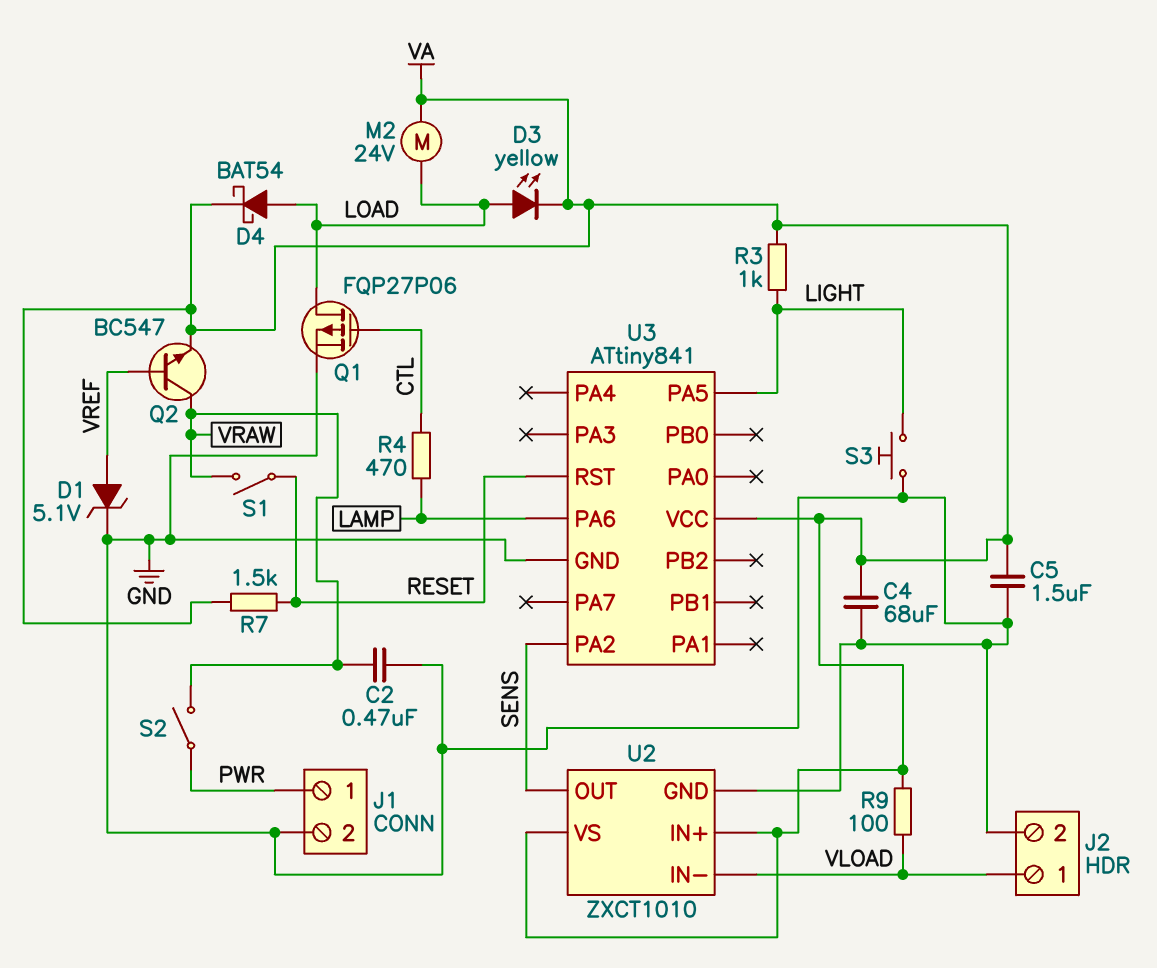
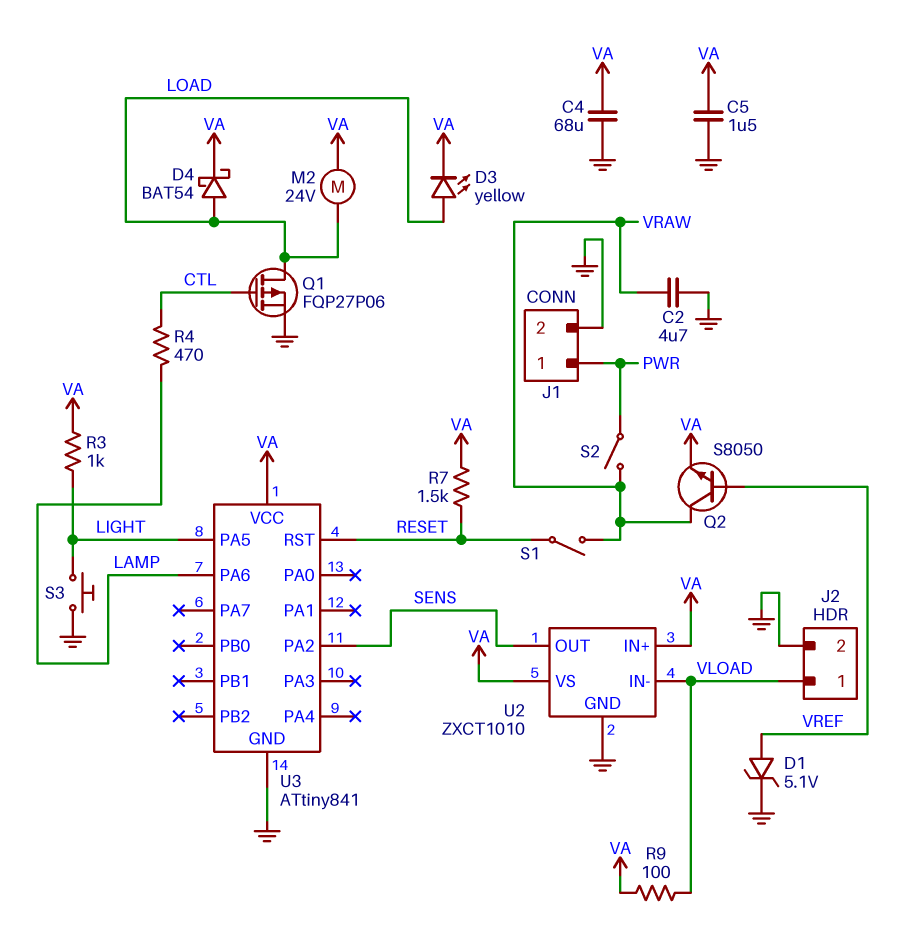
C2: 470nF (GND, VRAW) -> 4.7uF (GND, VRAW)
Q2: NPN BC547 (B VREF, C VRAW, E VA) -> NPN S8050 (B VREF, C VRAW, E VA)

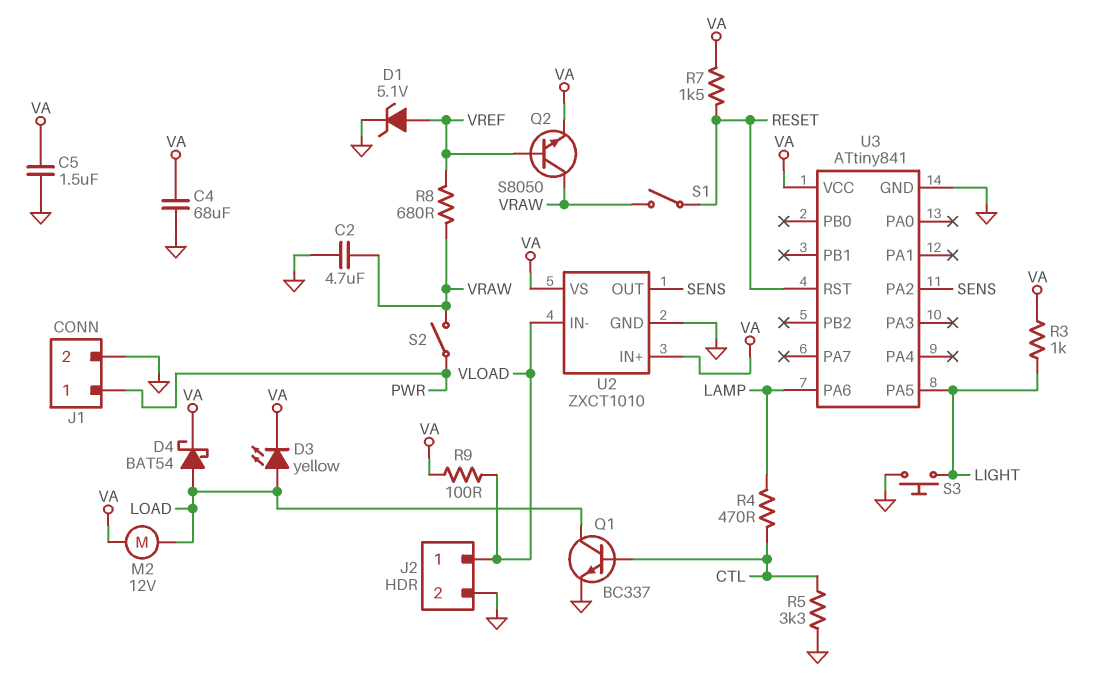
M2: motor 24V (LOAD, VA) -> motor 12V (LOAD, VA)
Q1: PMOS FQP27P06 (G CTL, D LOAD, S GND) -> NPN BC337 (B CTL, C LOAD, E GND)
R5: none -> 3.3k (CTL, GND)
R8: none -> 680 (VRAW, VREF)

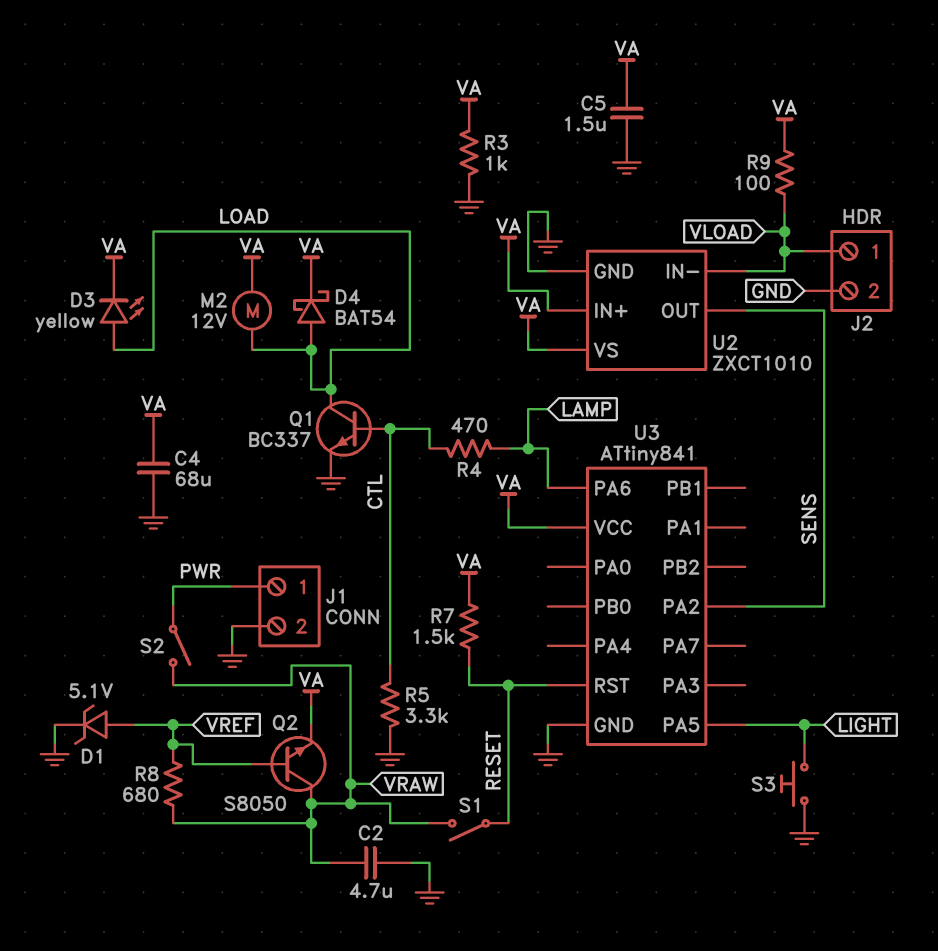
R3: 1k (LIGHT, VA) -> 1k (GND, VA)

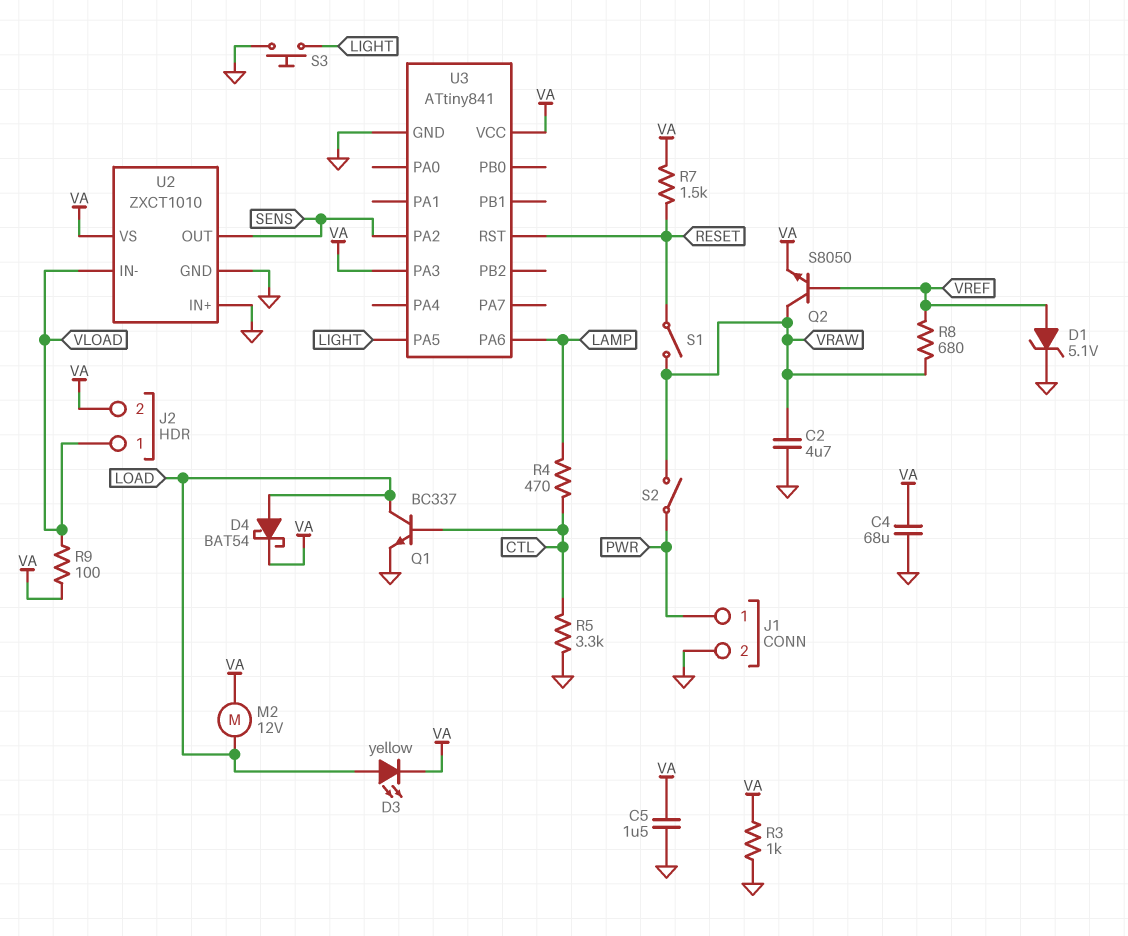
J2 pin 2: GND -> VA
U2 pin IN+: VA -> GND
U3 pin PA3: none -> VA

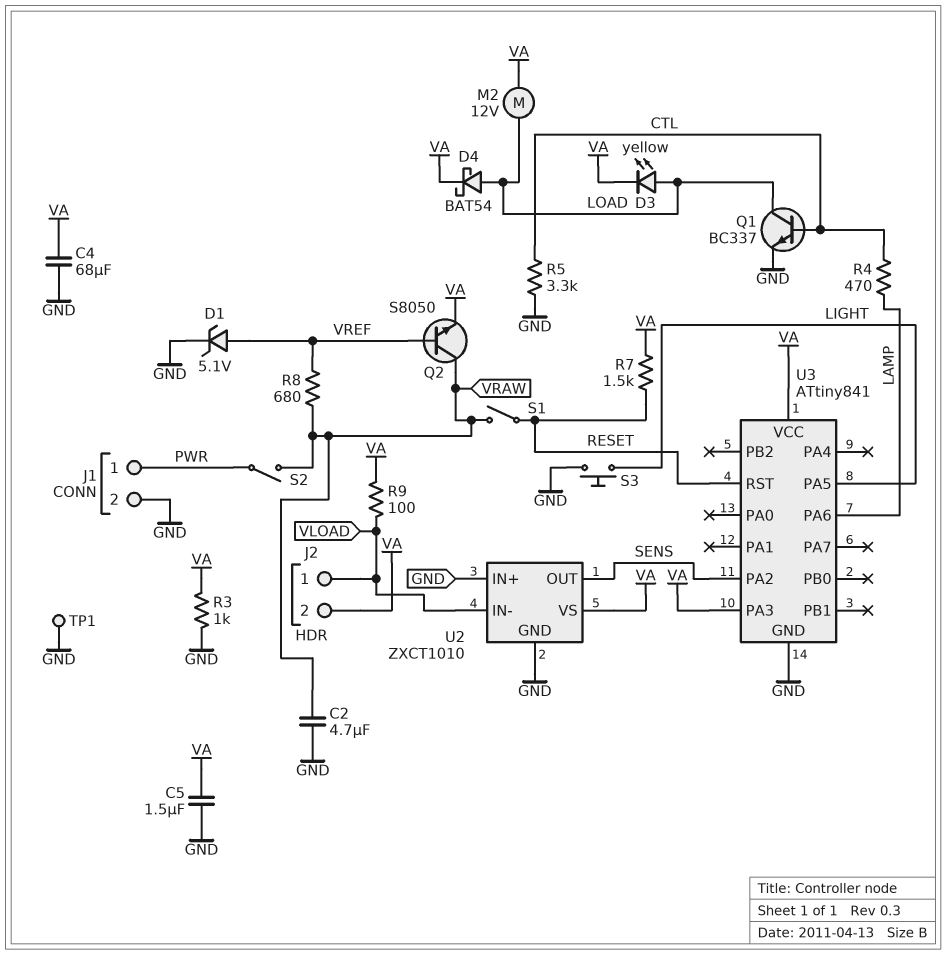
TP1: none -> test point (GND)

